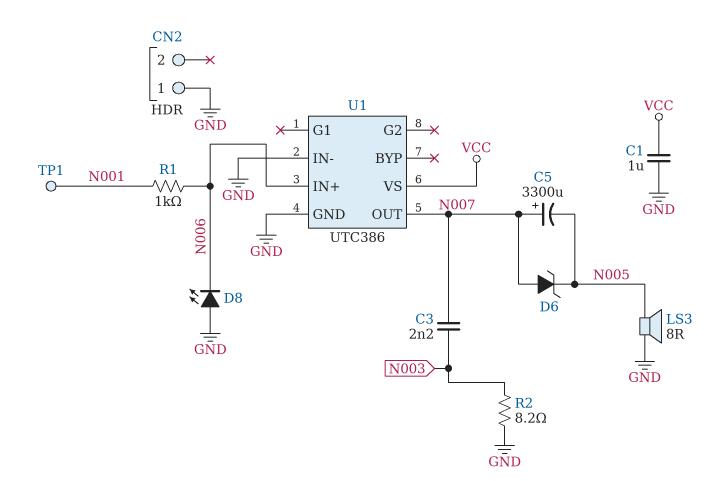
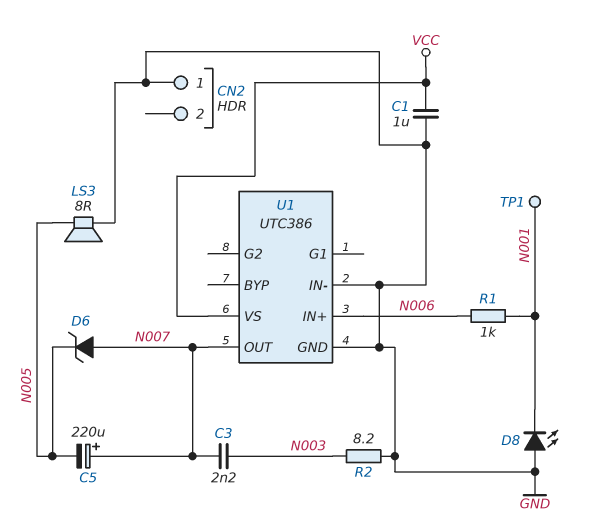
C5: 3300uF (plus N007, minus N005) -> 220uF (plus N007, minus N005)
D8: LED (A GND, K N006) -> LED (A GND, K N001)

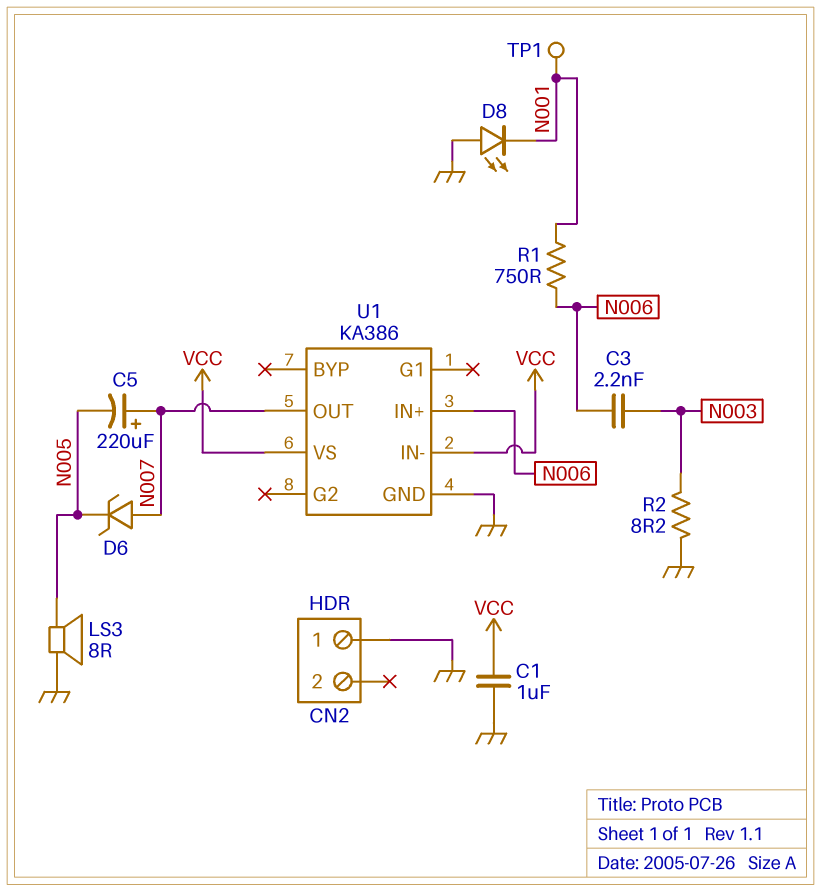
C3: 2.2nF (N003, N007) -> 2.2nF (N003, N006)
R1: 1k (N001, N006) -> 750 (N001, N006)
U1: UTC386 -> KA386
U1 pin IN-: GND -> VCC

